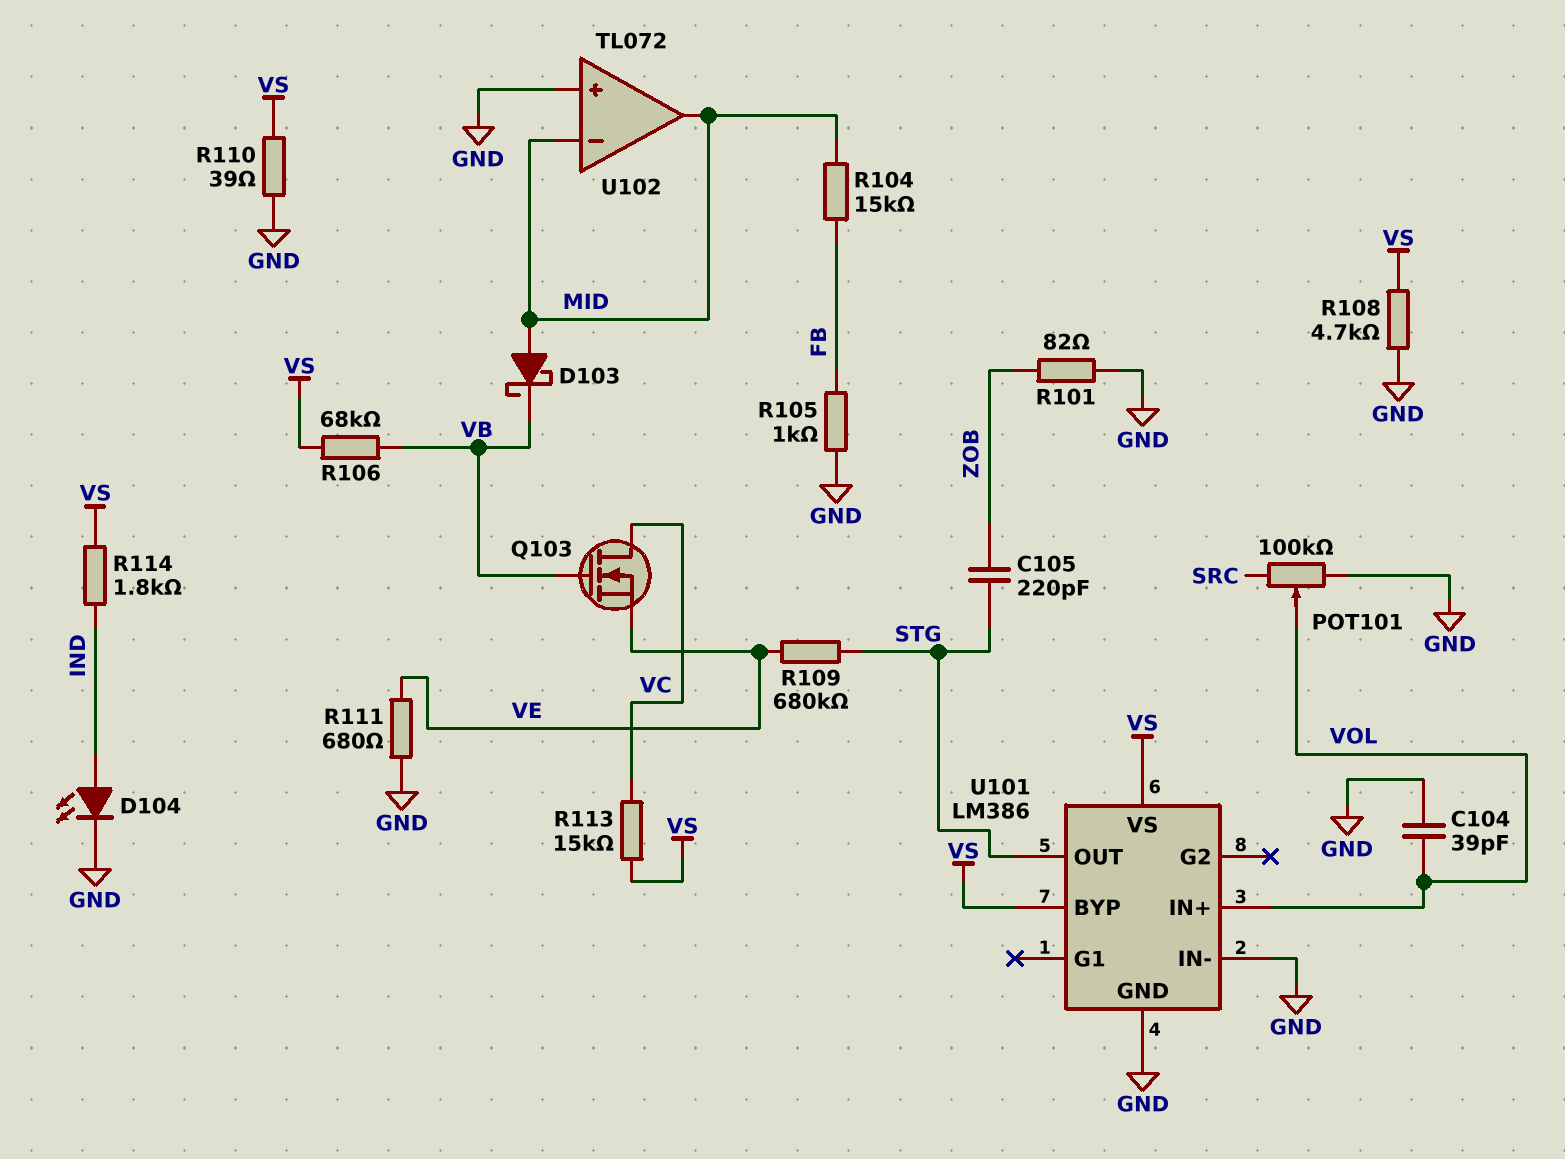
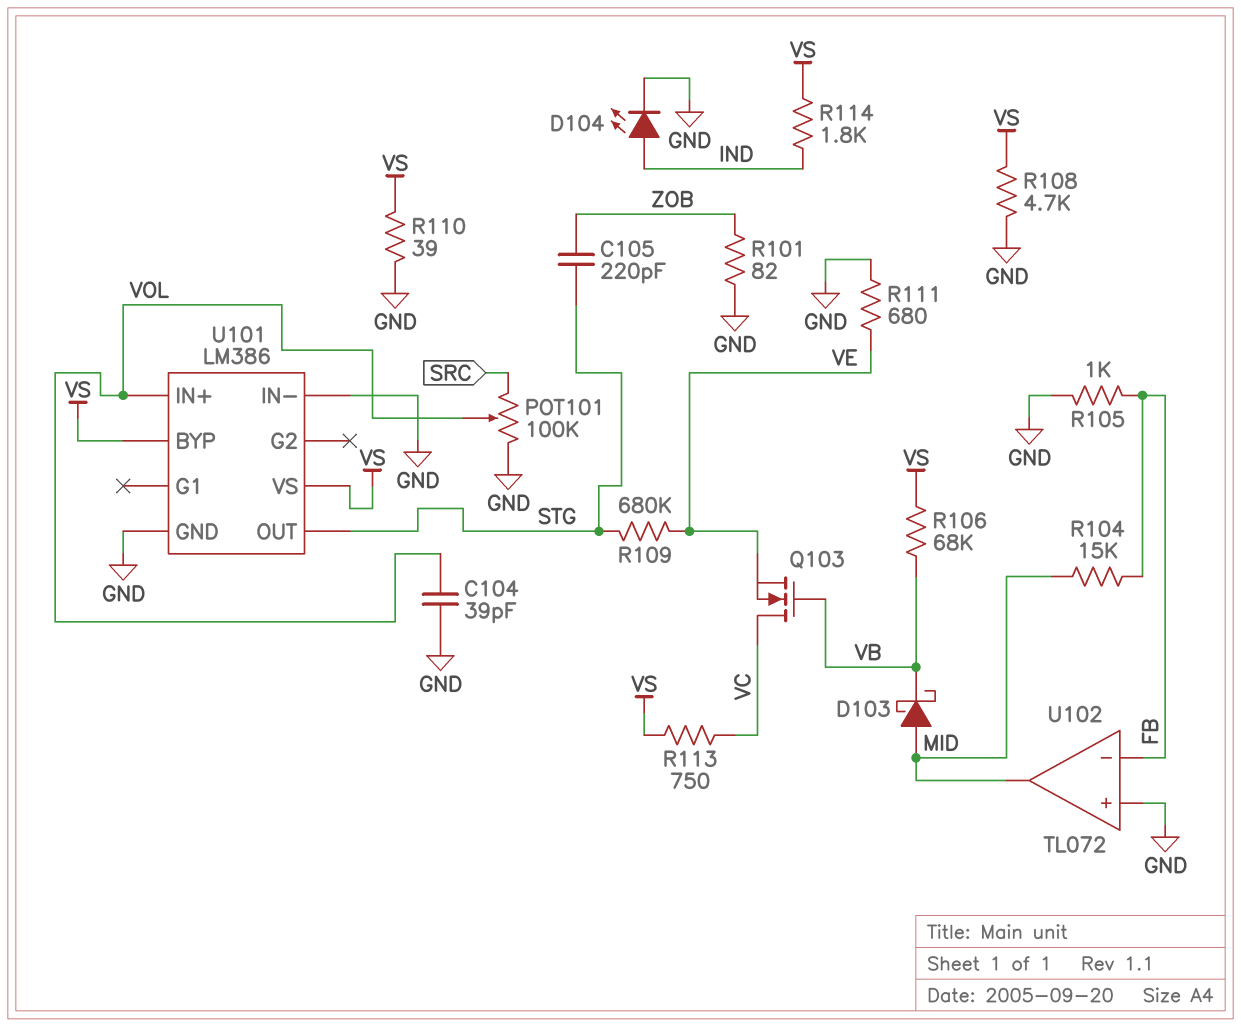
R113: 15k (VC, VS) -> 750 (VC, VS)
U102 pin in-: MID -> FB

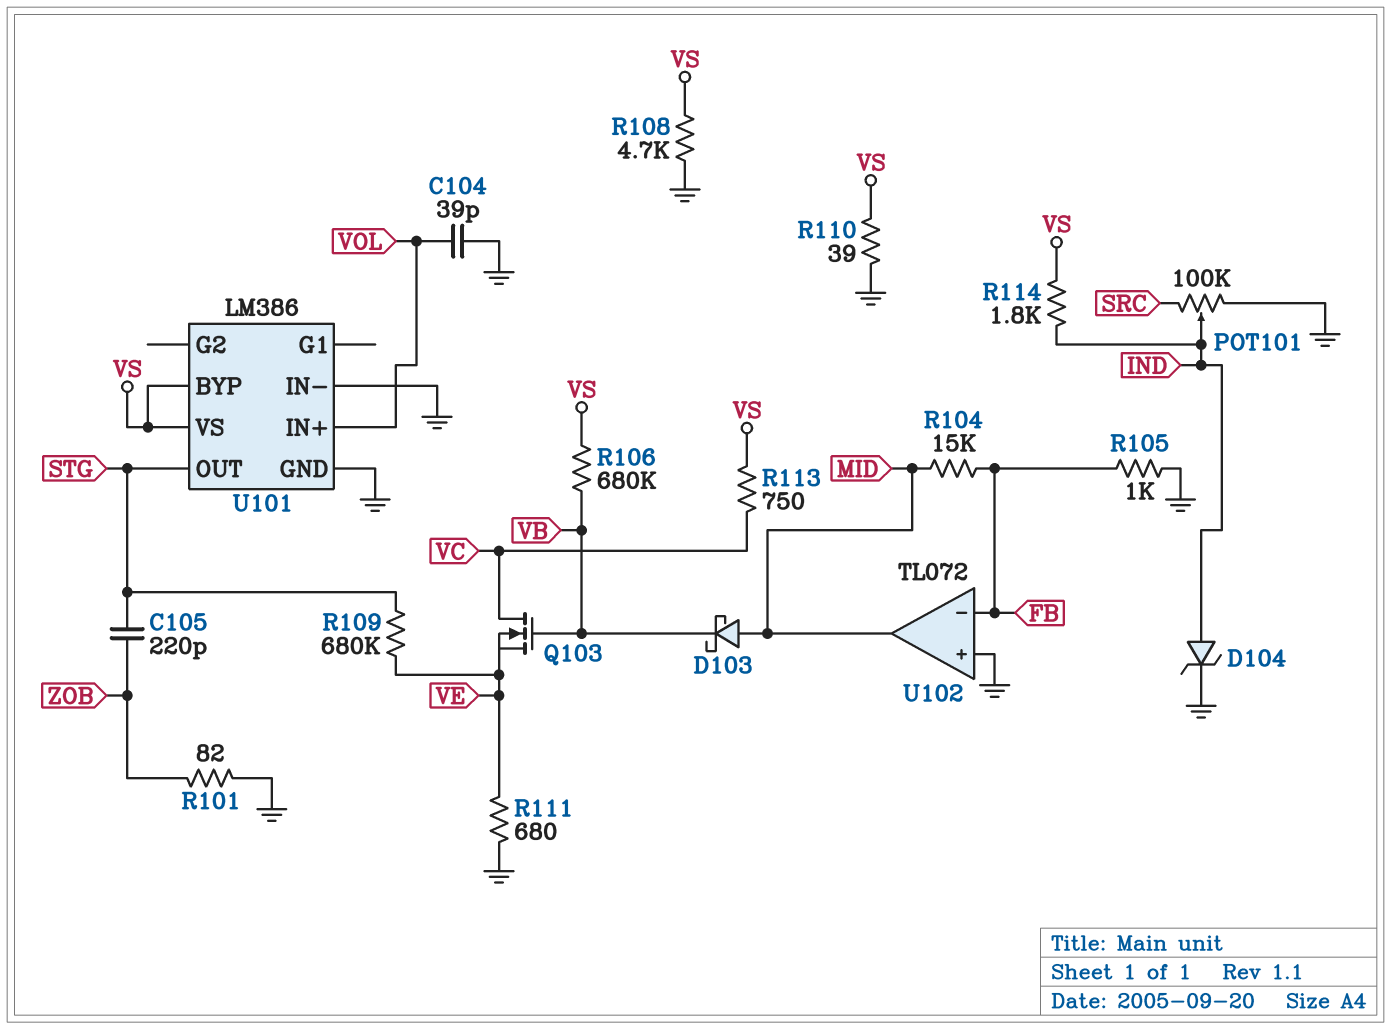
D104: LED (A IND, K GND) -> zener (A IND, K GND)
POT101: 100k (GND, SRC, wiper VOL) -> 100k (GND, SRC, wiper IND)
R106: 68k (VB, VS) -> 680k (VB, VS)

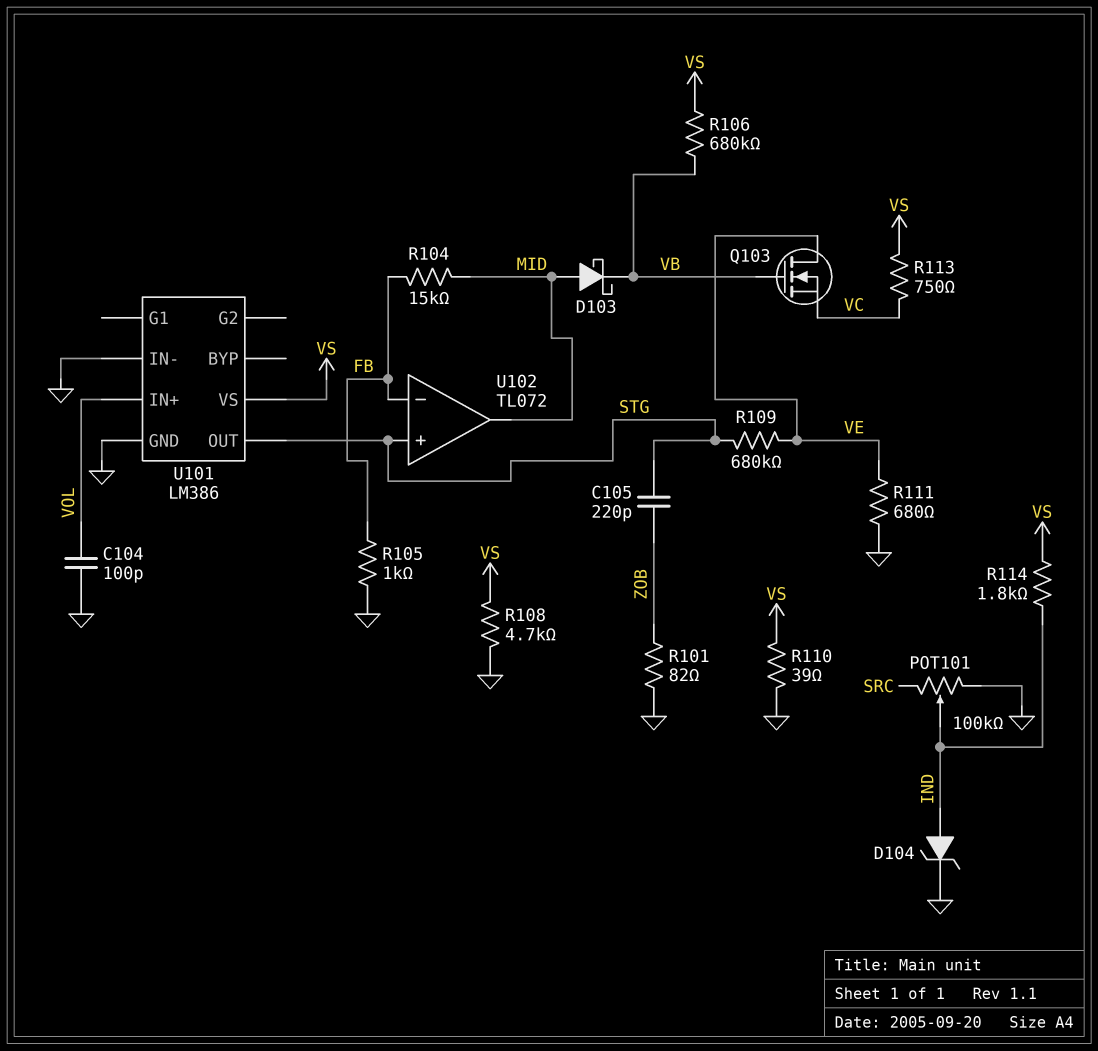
C104: 39pF (GND, VOL) -> 100pF (GND, VOL)
Q103: NMOS (G VB, D VC, S VE) -> NMOS (G VB, D VE, S VC)
U101 pin BYP: VS -> none
U102 pin in+: GND -> STG

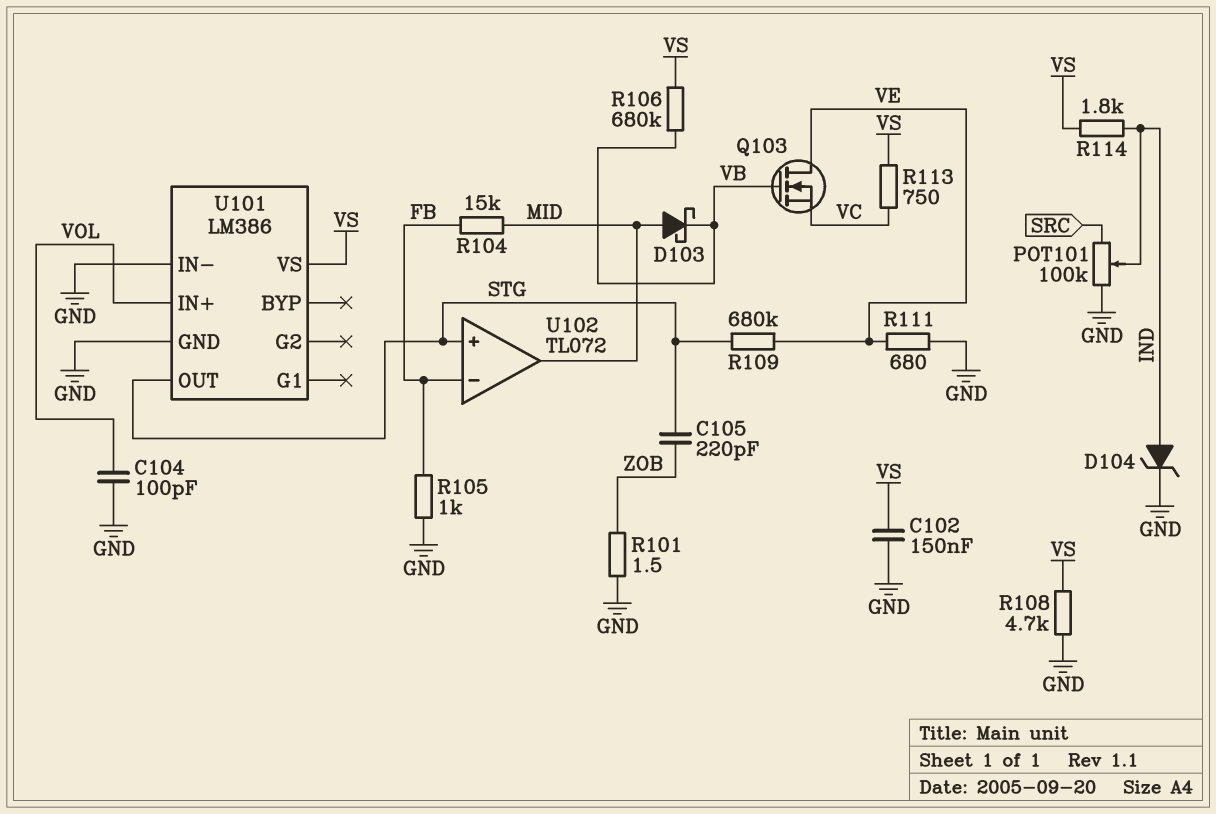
C102: none -> 150nF (GND, VS)
R101: 82 (GND, ZOB) -> 1.5 (GND, ZOB)
R110: 39 (GND, VS) -> none

